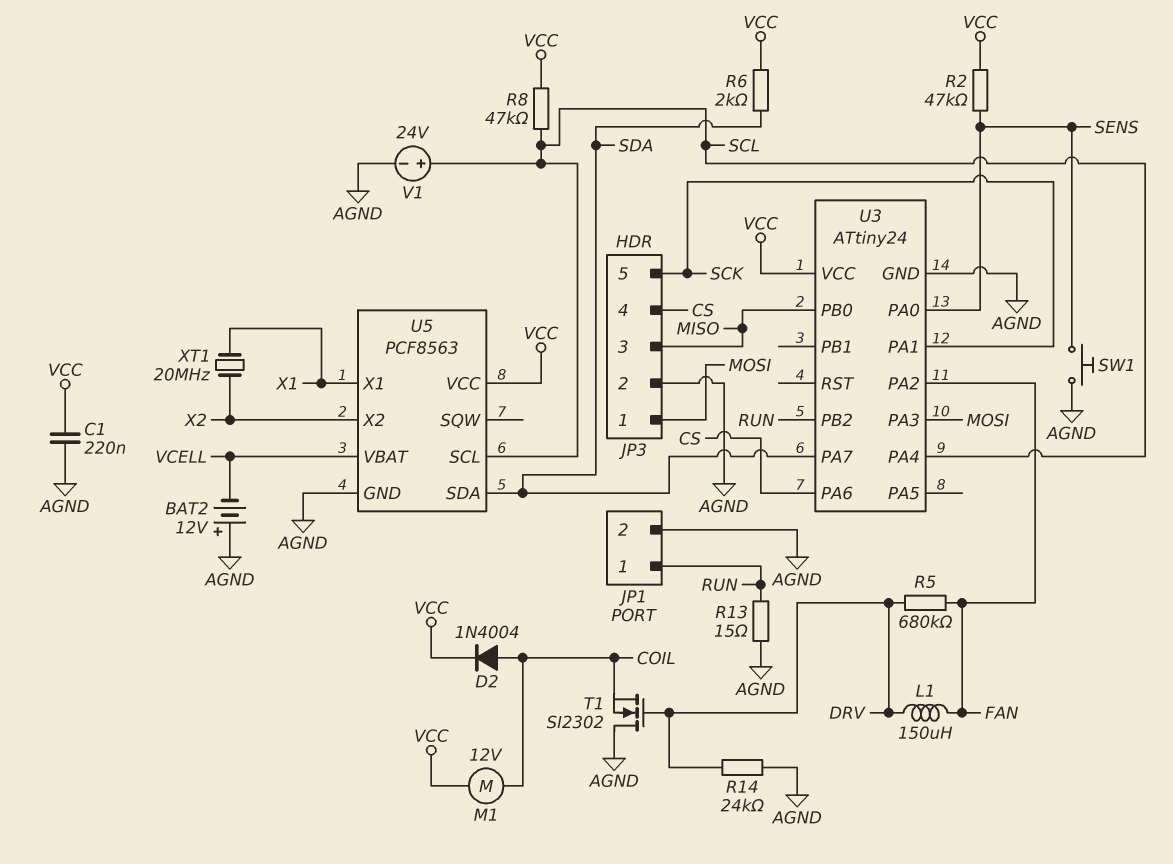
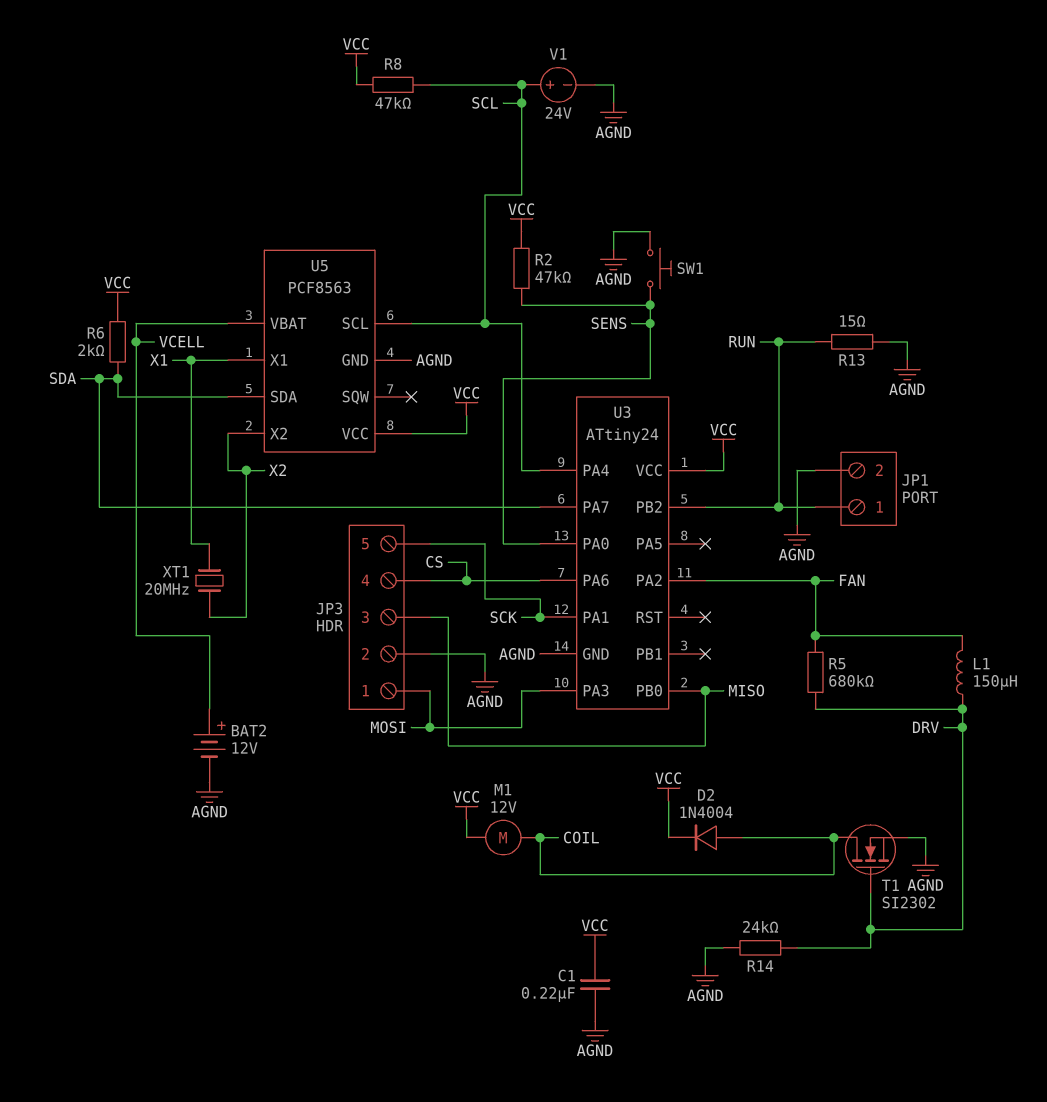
BAT2: 12V (plus AGND, minus VCELL) -> 12V (plus VCELL, minus AGND)
T1: NMOS SI2302 (G DRV, D AGND, S COIL) -> NMOS SI2302 (G DRV, D COIL, S AGND)

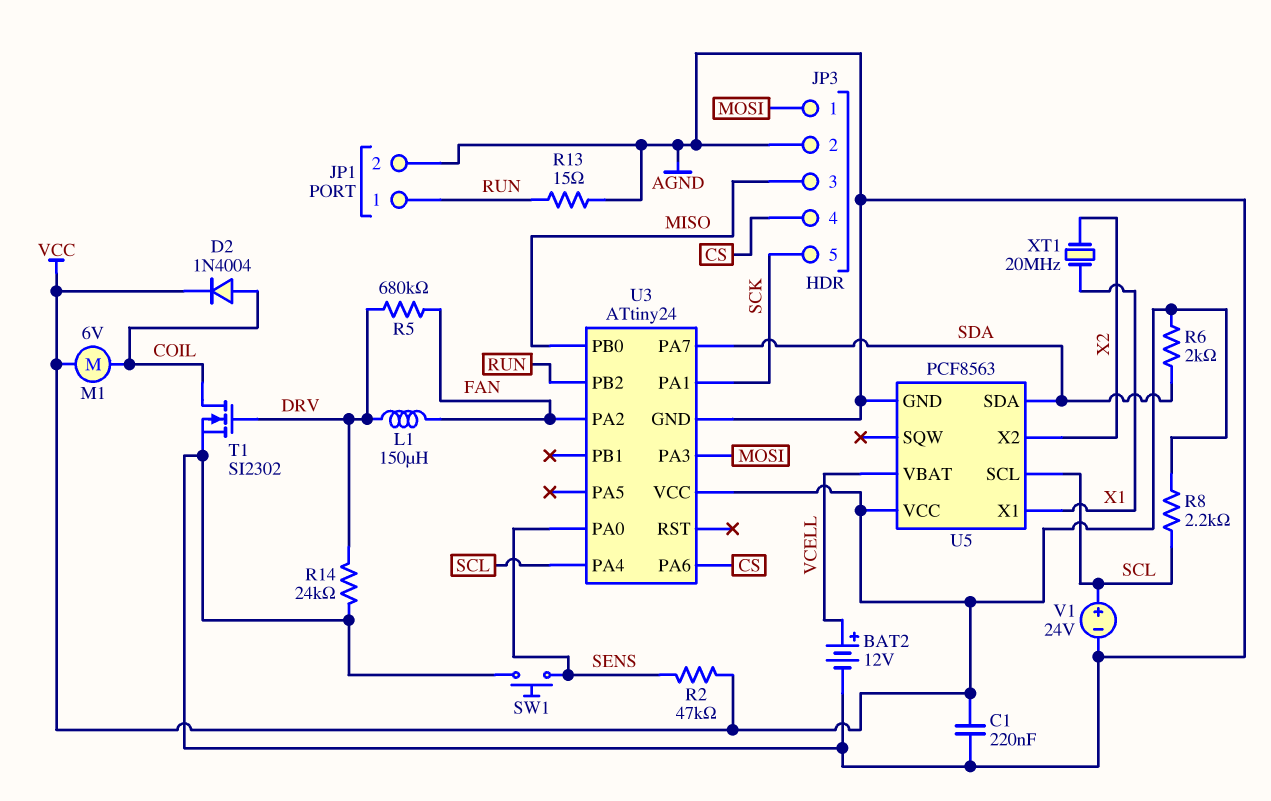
M1: motor 12V (COIL, VCC) -> motor 6V (COIL, VCC)
R8: 47k (SCL, VCC) -> 2.2k (SCL, VCC)

